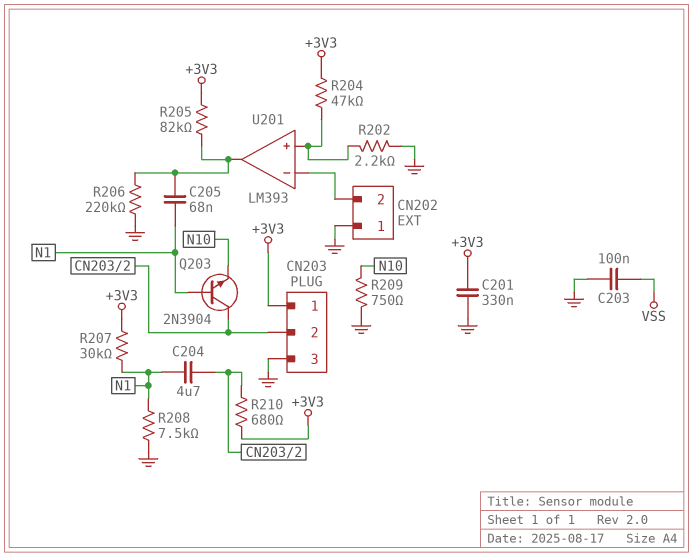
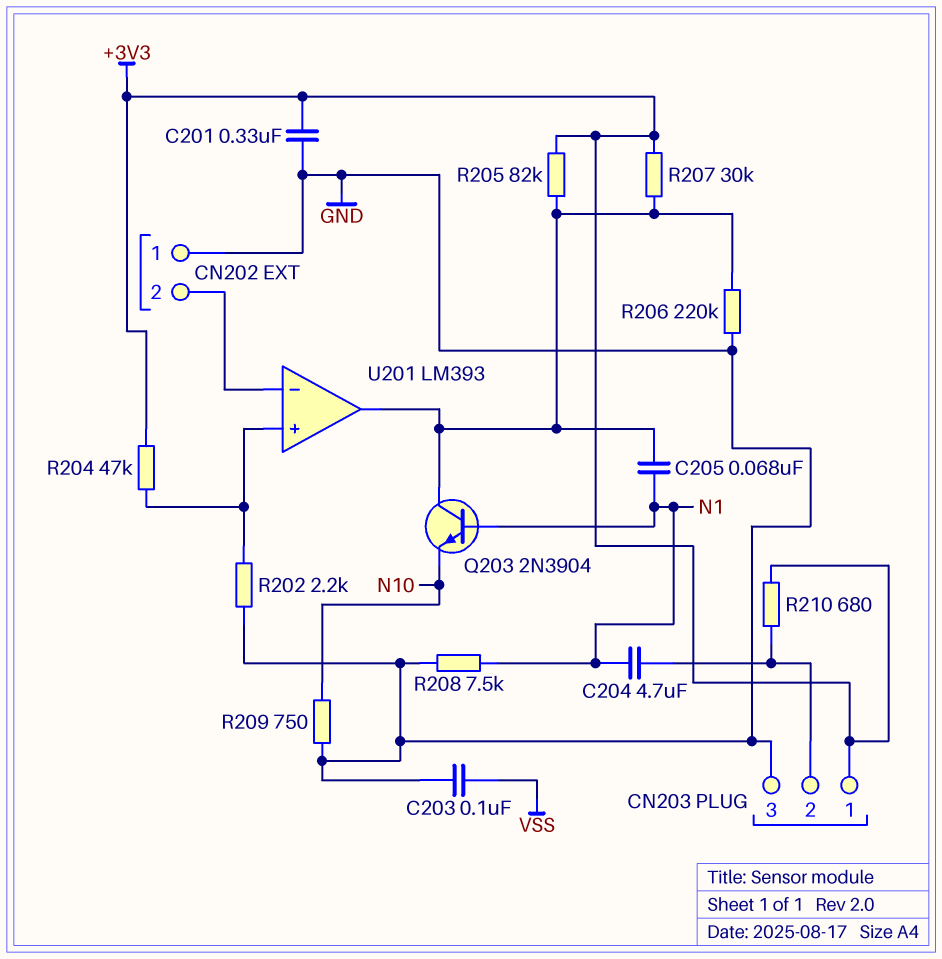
Q203: NPN 2N3904 (B N1, C CN203/2, E N10) -> NPN 2N3904 (B N1, C U201/out, E N10)
R207: 30k (+3V3, N1) -> 30k (+3V3, U201/out)

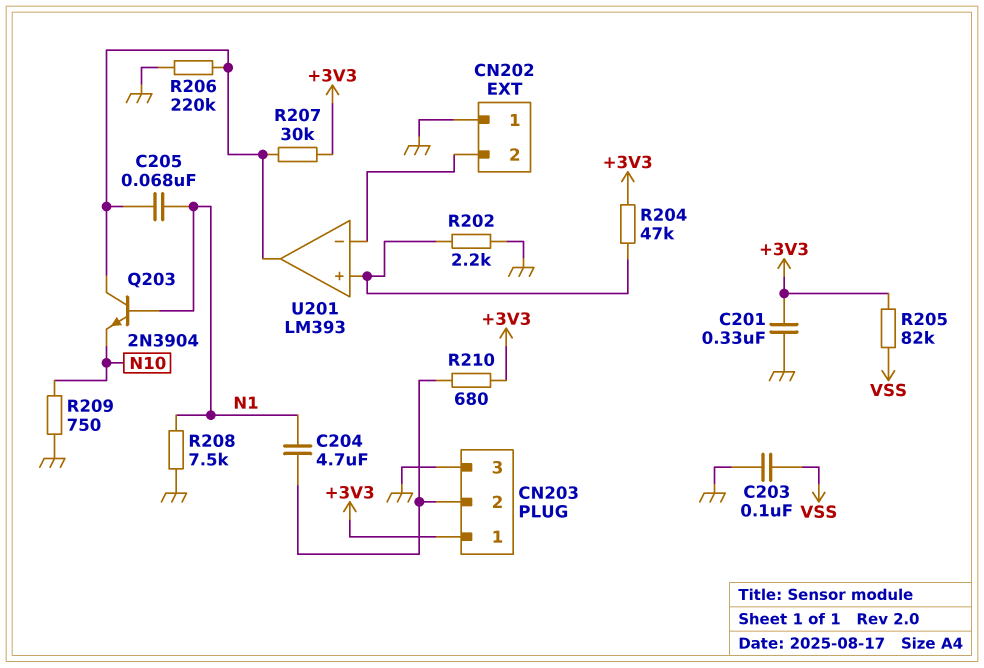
R205: 82k (+3V3, U201/out) -> 82k (+3V3, VSS)

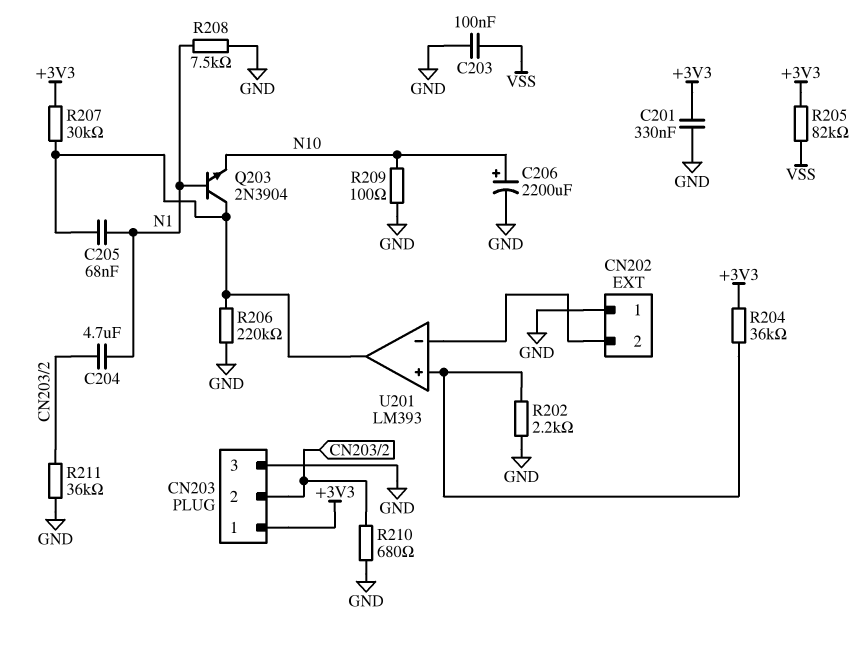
C206: none -> 2200uF (plus N10, minus GND)
R204: 47k (+3V3, U201/in+) -> 36k (+3V3, U201/in+)
R209: 750 (GND, N10) -> 100 (GND, N10)
R210: 680 (+3V3, CN203/2) -> 680 (CN203/2, GND)
R211: none -> 36k (CN203/2, GND)

